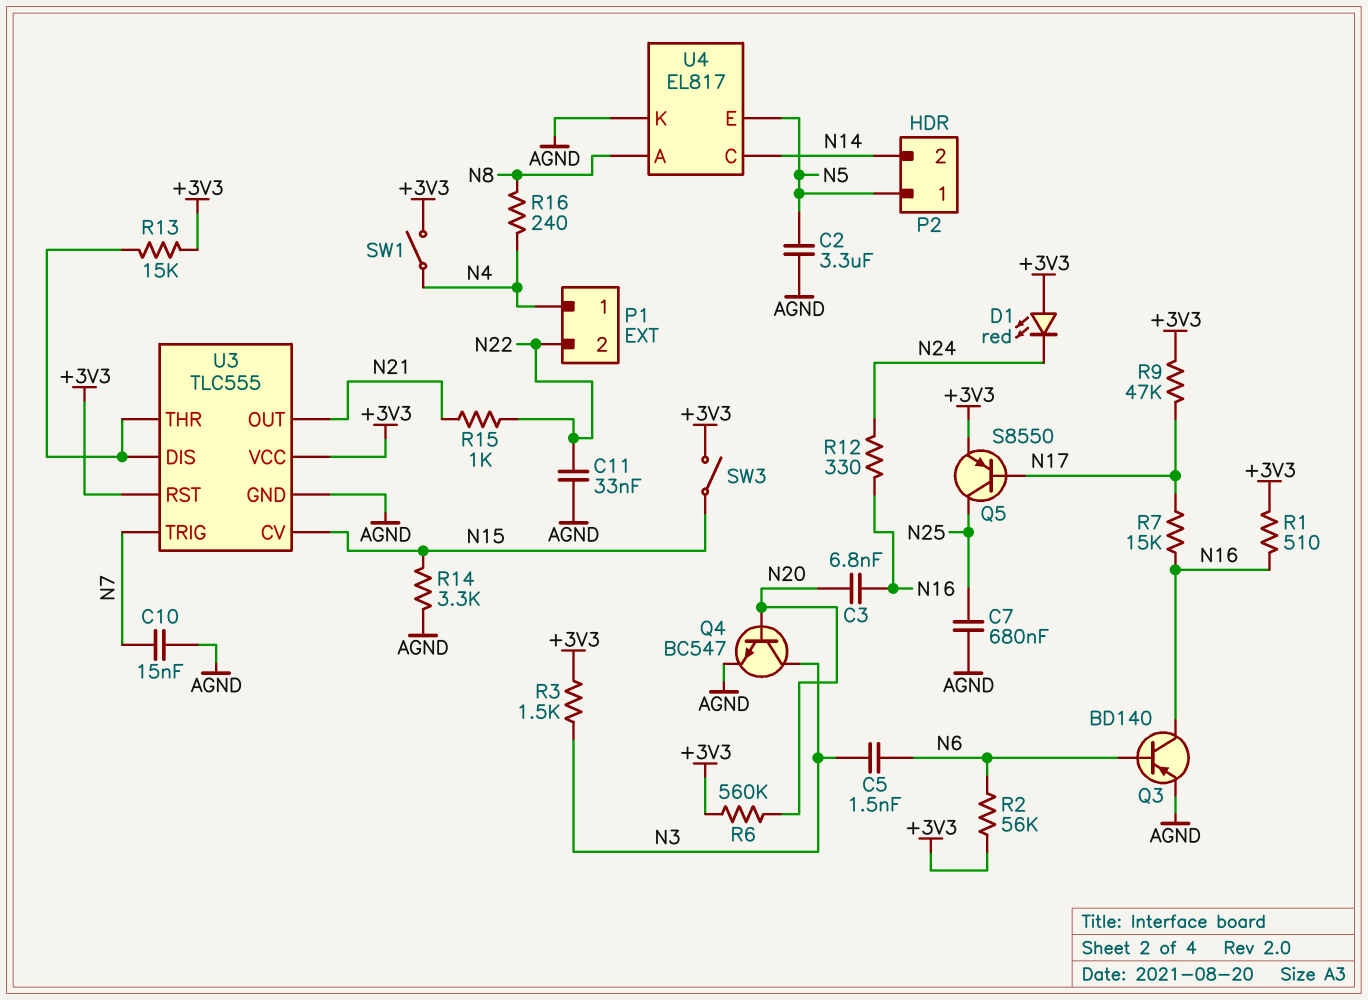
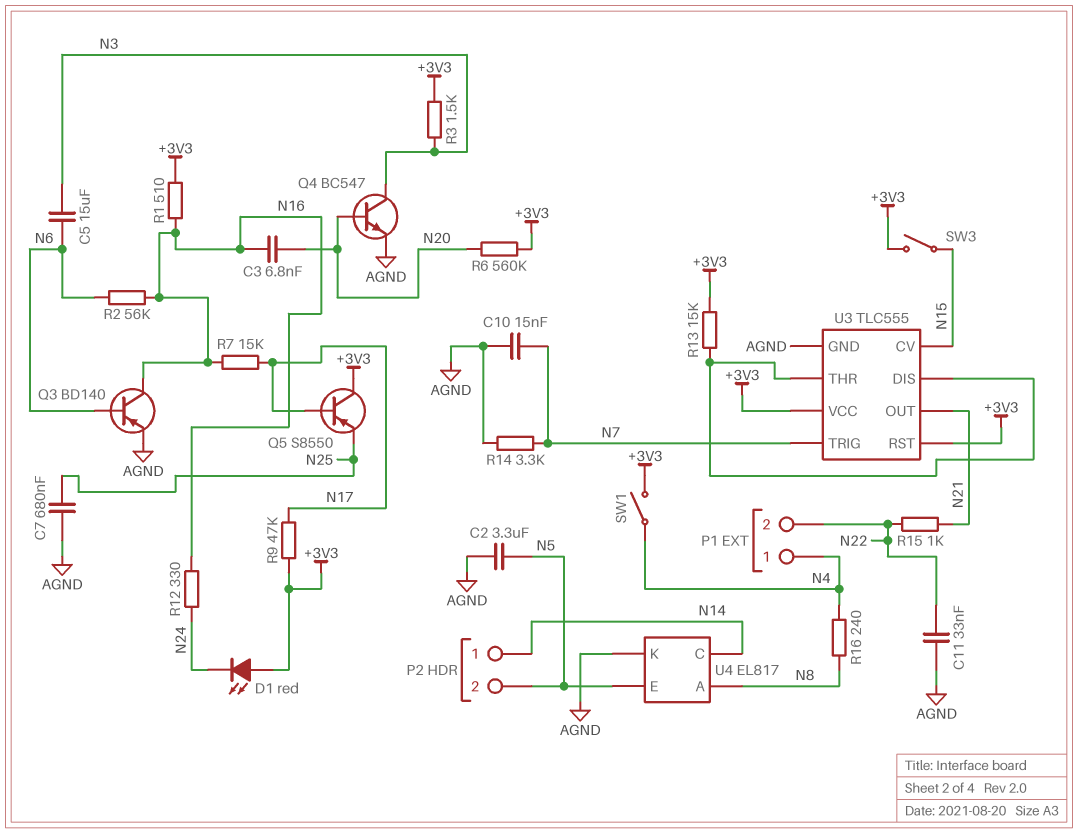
C5: 1.5nF (N3, N6) -> 15uF (N3, N6)
P2 pin 1: N5 -> N14
P2 pin 2: N14 -> N5
Q5: PNP S8550 (B N17, C N25, E +3V3) -> PNP S8550 (B N17, C +3V3, E N25)
R2: 56k (+3V3, N6) -> 56k (N6, N16)
R14: 3.3k (AGND, N15) -> 3.3k (AGND, N7)

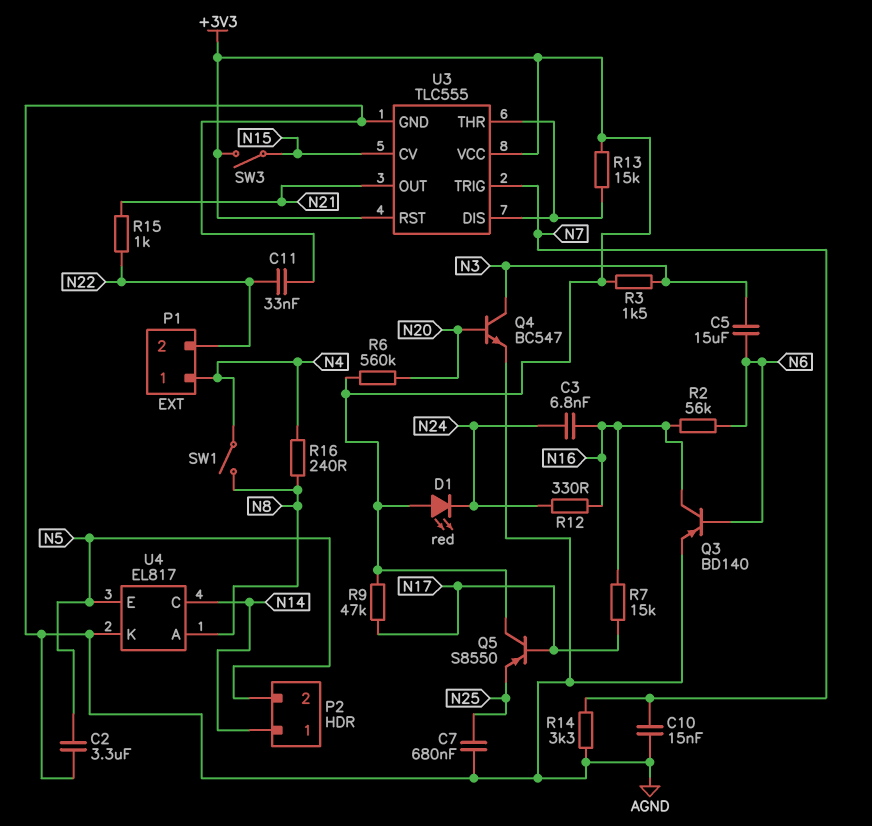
C3: 6.8nF (N16, N20) -> 6.8nF (N16, N24)
R1: 510 (+3V3, N16) -> none
SW1: switch (+3V3, N4) -> switch (N4, N8)

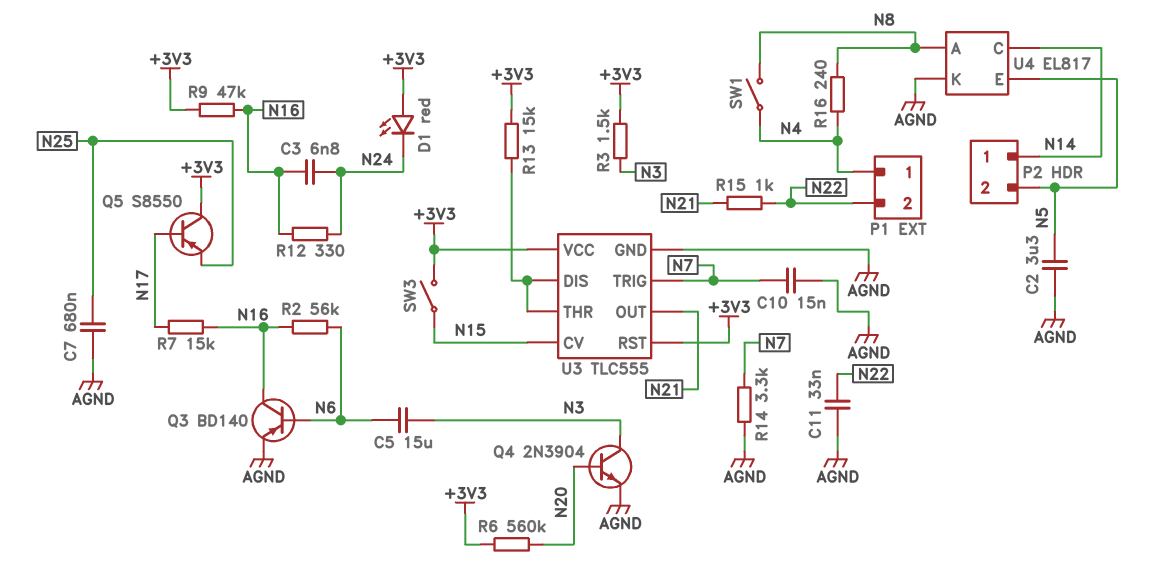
Q4: NPN BC547 (B N20, C N3, E AGND) -> NPN 2N3904 (B N20, C N3, E AGND)
R9: 47k (+3V3, N17) -> 47k (+3V3, N16)

